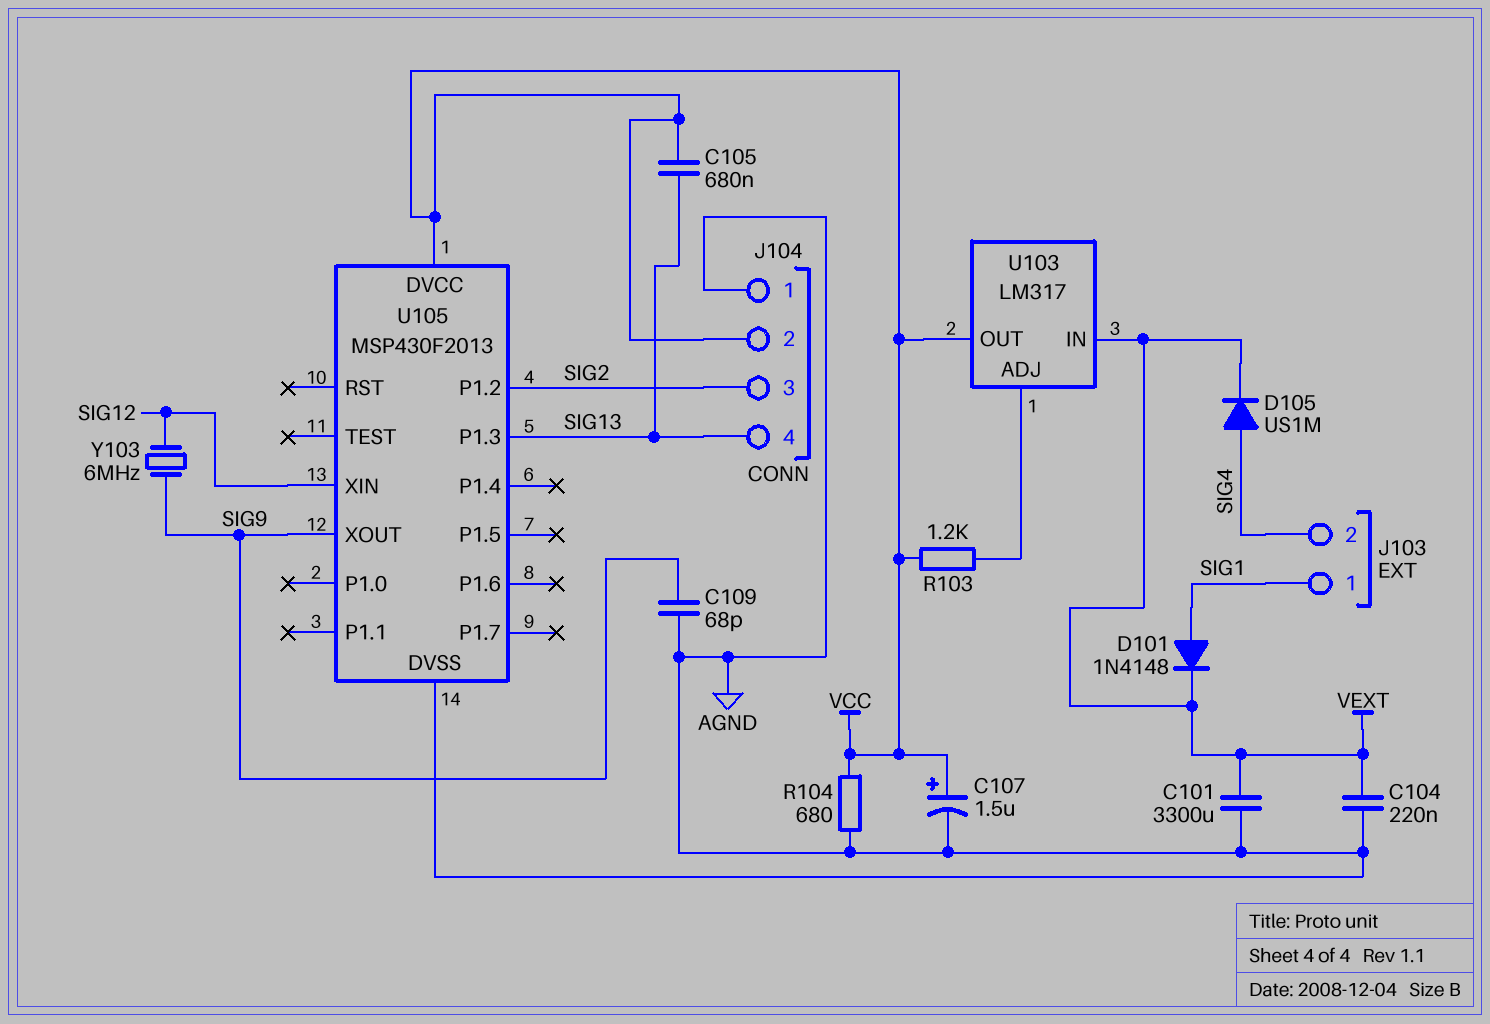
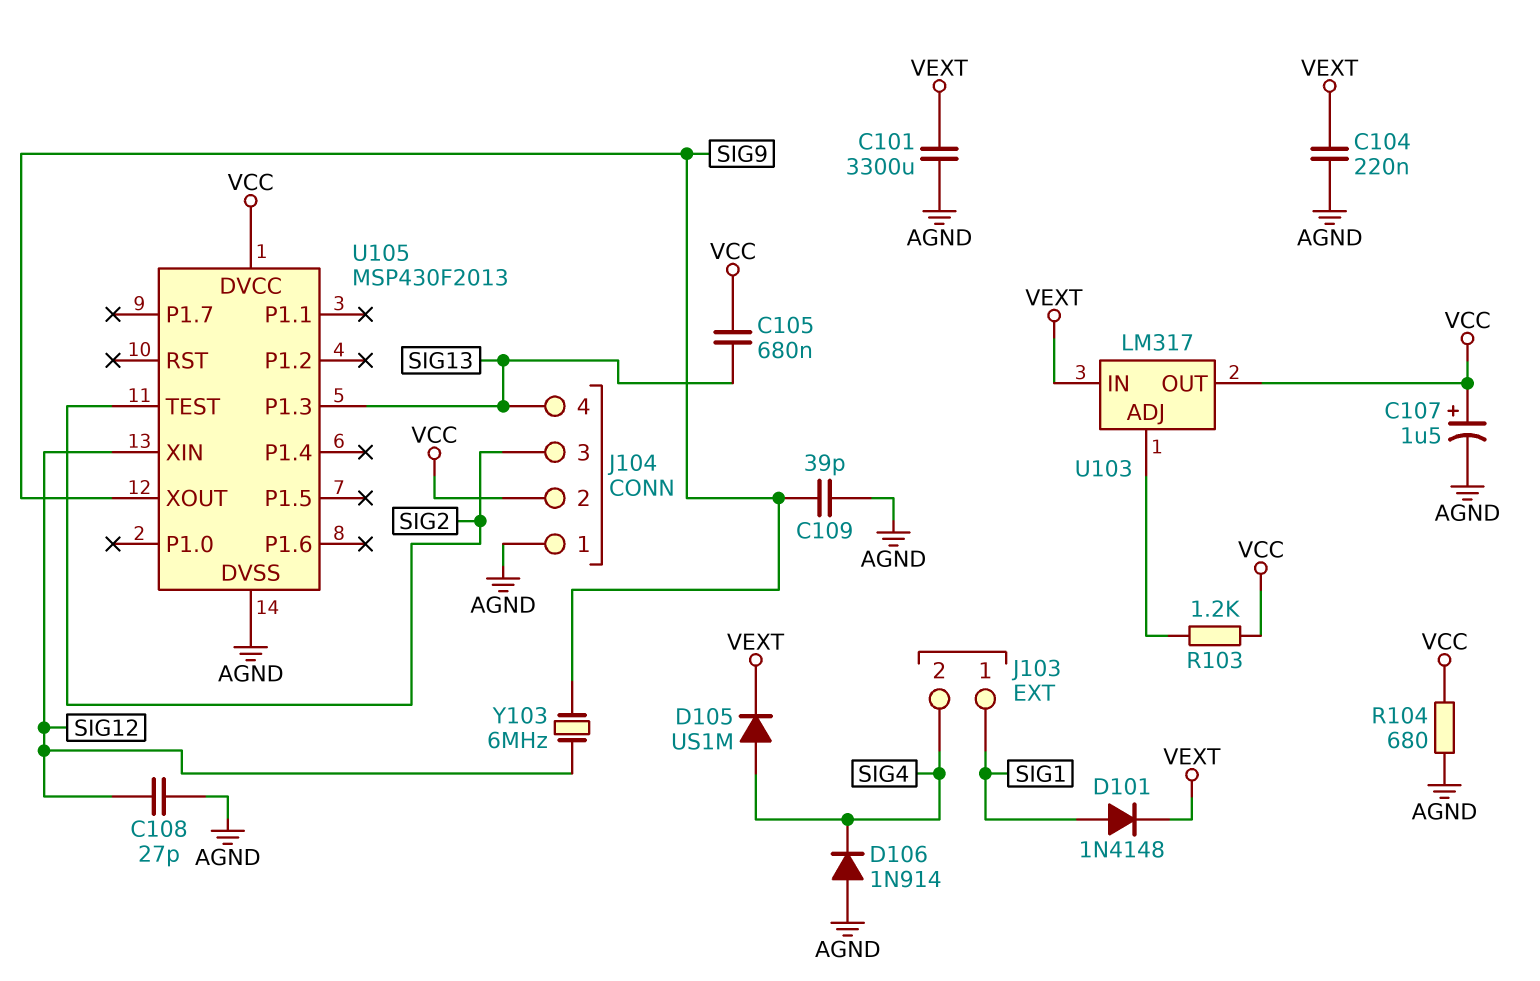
C108: none -> 27pF (AGND, SIG12)
C109: 68pF (AGND, SIG9) -> 39pF (AGND, SIG9)
D106: none -> diode 1N914 (A AGND, K SIG4)
U105 pin P1.2: SIG2 -> none
U105 pin TEST: none -> SIG2

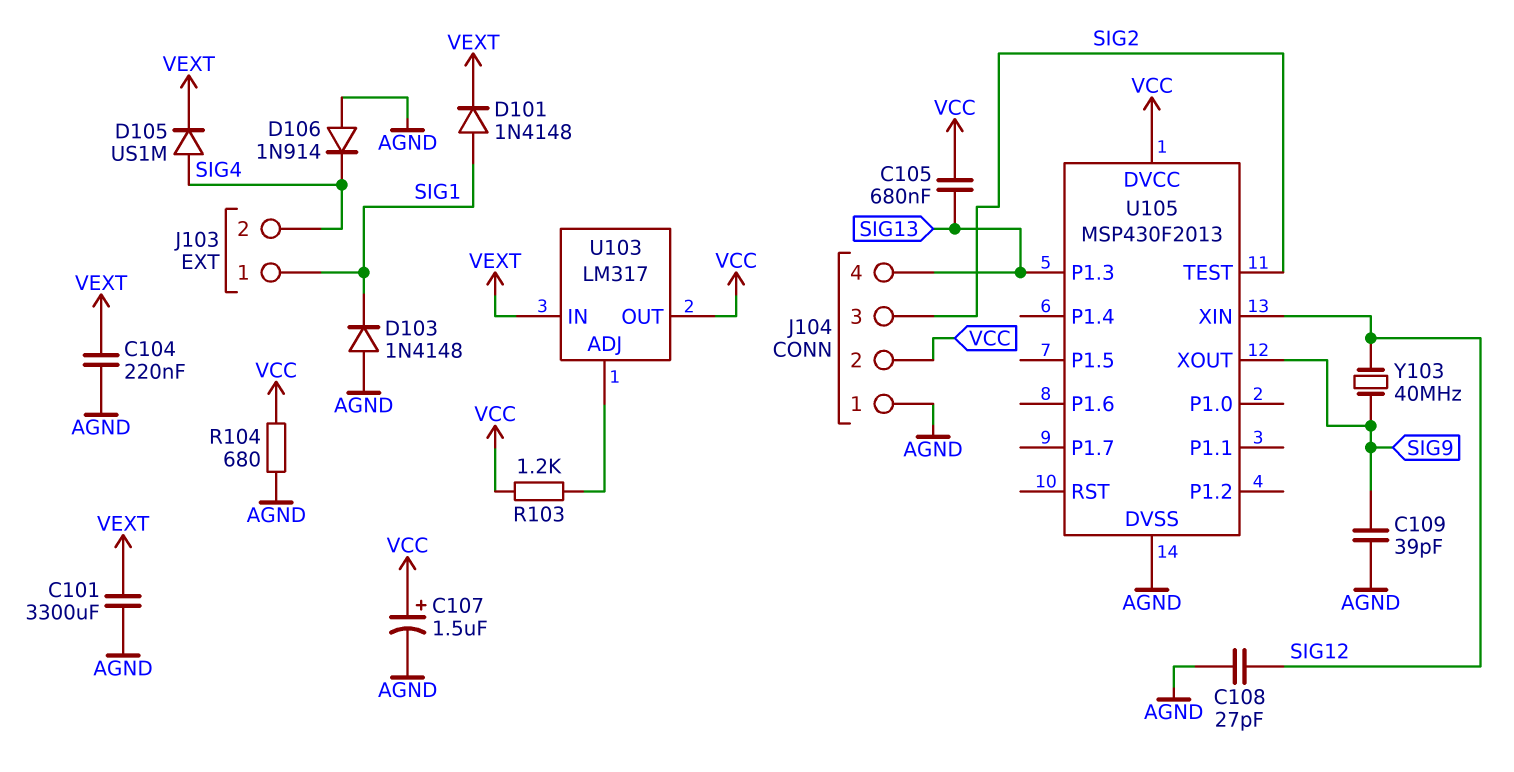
D103: none -> diode 1N4148 (A AGND, K SIG1)
Y103: 6MHz (SIG9, SIG12) -> 40MHz (SIG9, SIG12)

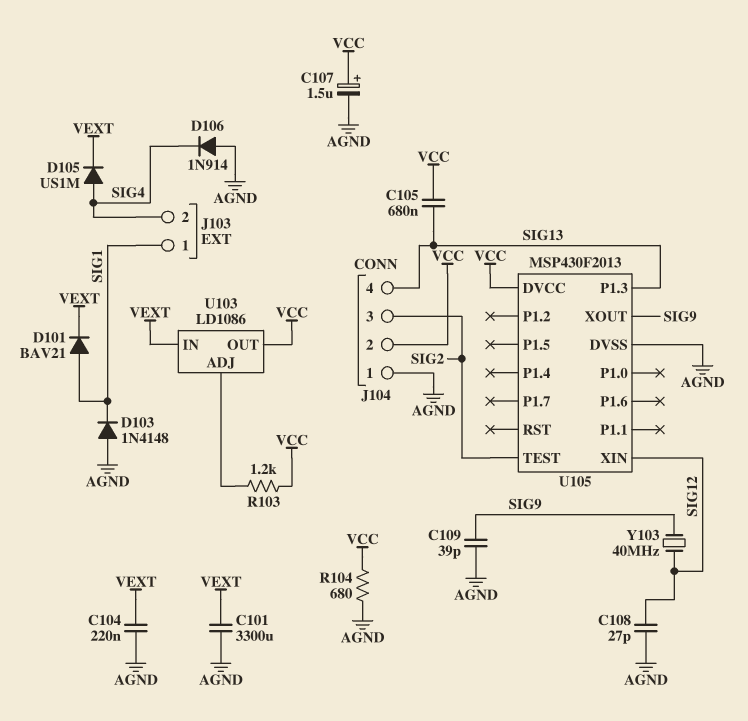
D101: diode 1N4148 (A SIG1, K VEXT) -> diode BAV21 (A SIG1, K VEXT)
U103: LM317 -> LD1086

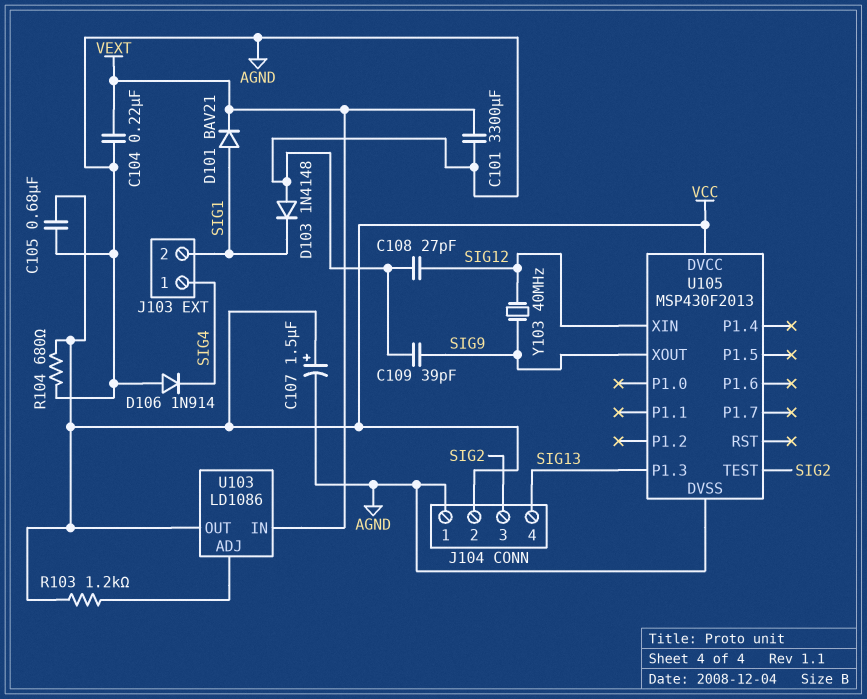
C105: 680nF (SIG13, VCC) -> 680nF (AGND, VCC)
D105: diode US1M (A SIG4, K VEXT) -> none
J103 pin 1: SIG1 -> SIG4
J103 pin 2: SIG4 -> SIG1

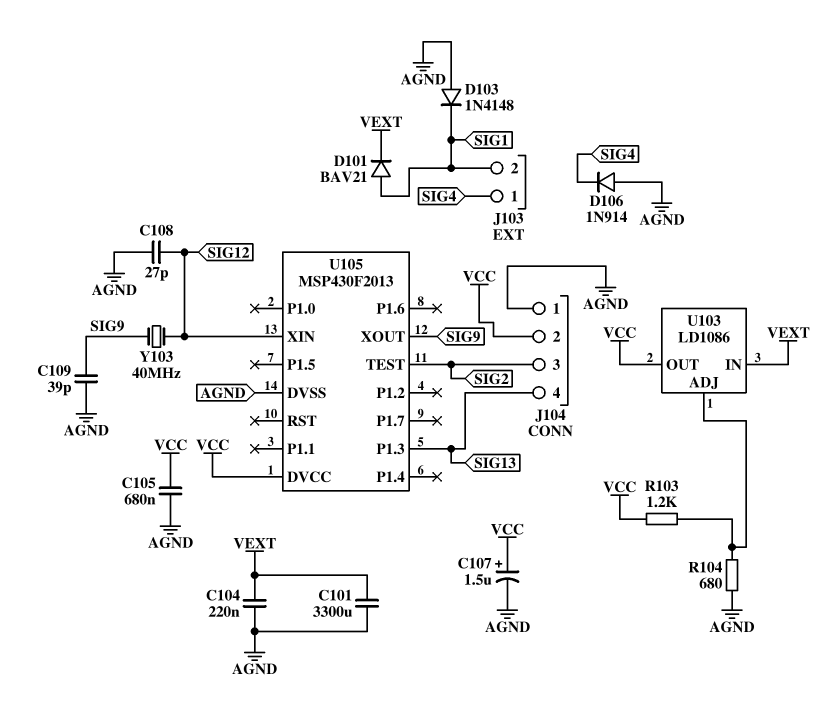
R104: 680 (AGND, VCC) -> 680 (AGND, U103/ADJ)

